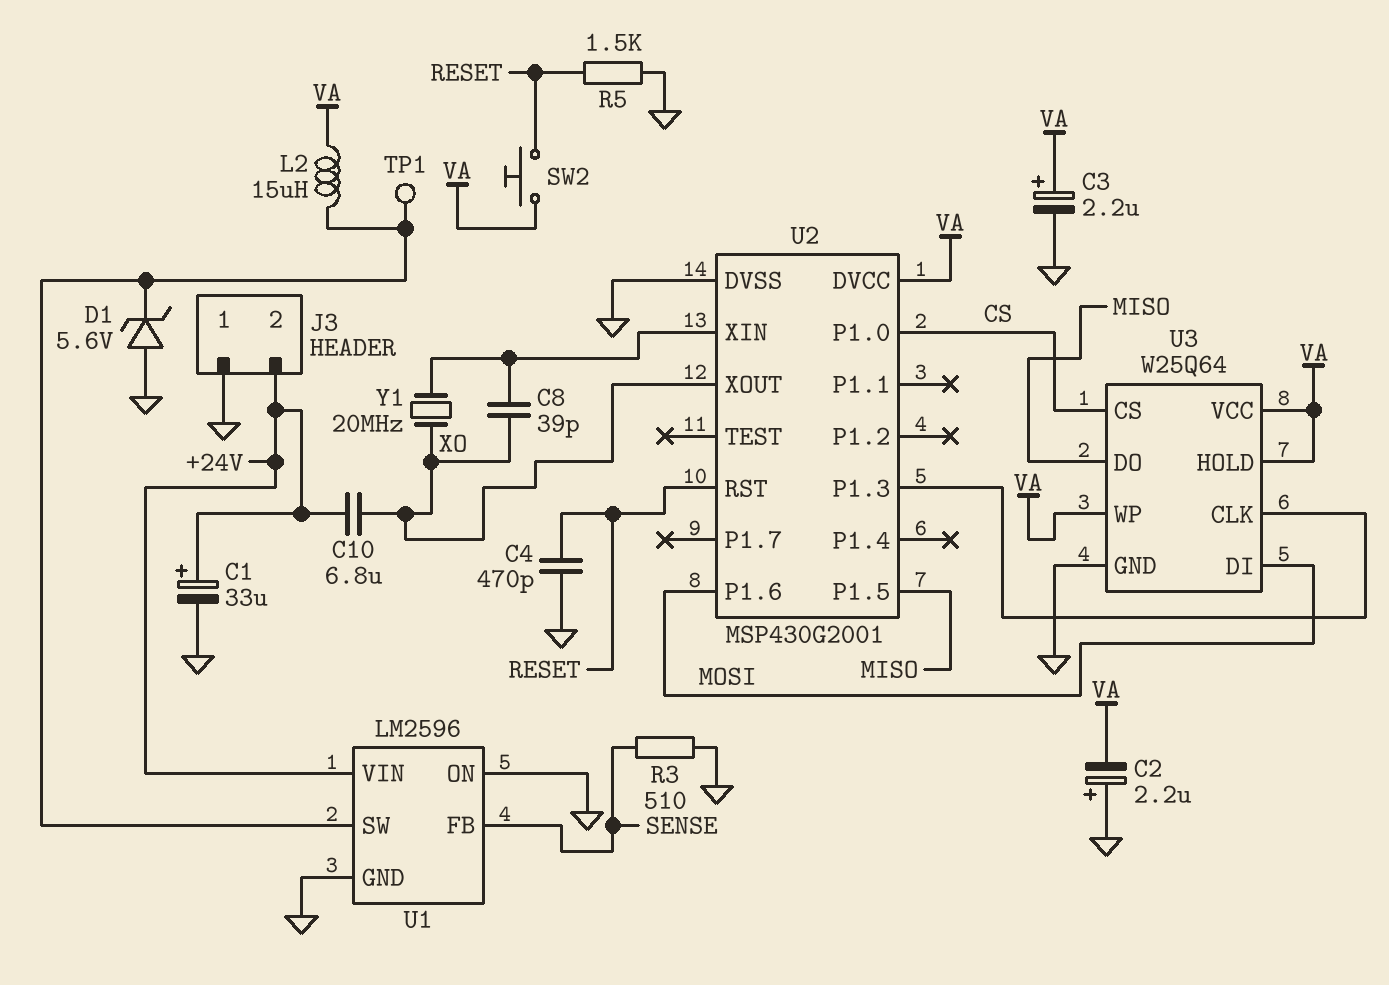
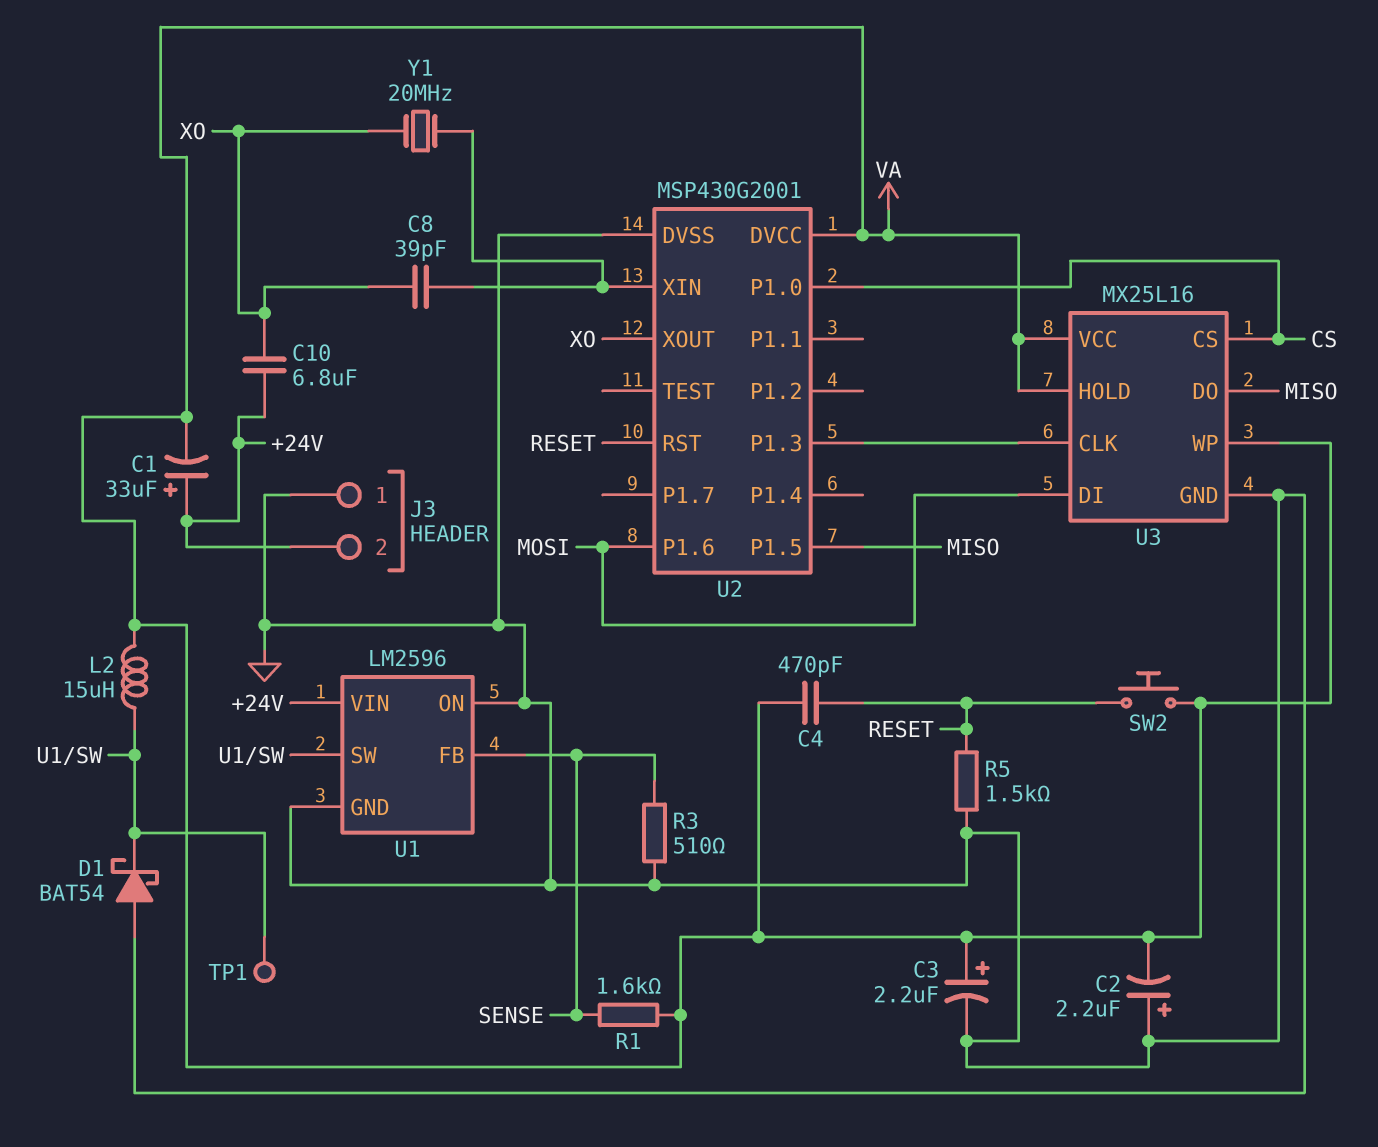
C1: 33uF (plus +24V, minus GND) -> 33uF (plus +24V, minus VA)
C4: 470pF (GND, RESET) -> 470pF (RESET, VA)
D1: zener 5.6V (A GND, K U1/SW) -> schottky BAT54 (A GND, K U1/SW)
R1: none -> 1.6k (SENSE, VA)
U3: W25Q64 -> MX25L16

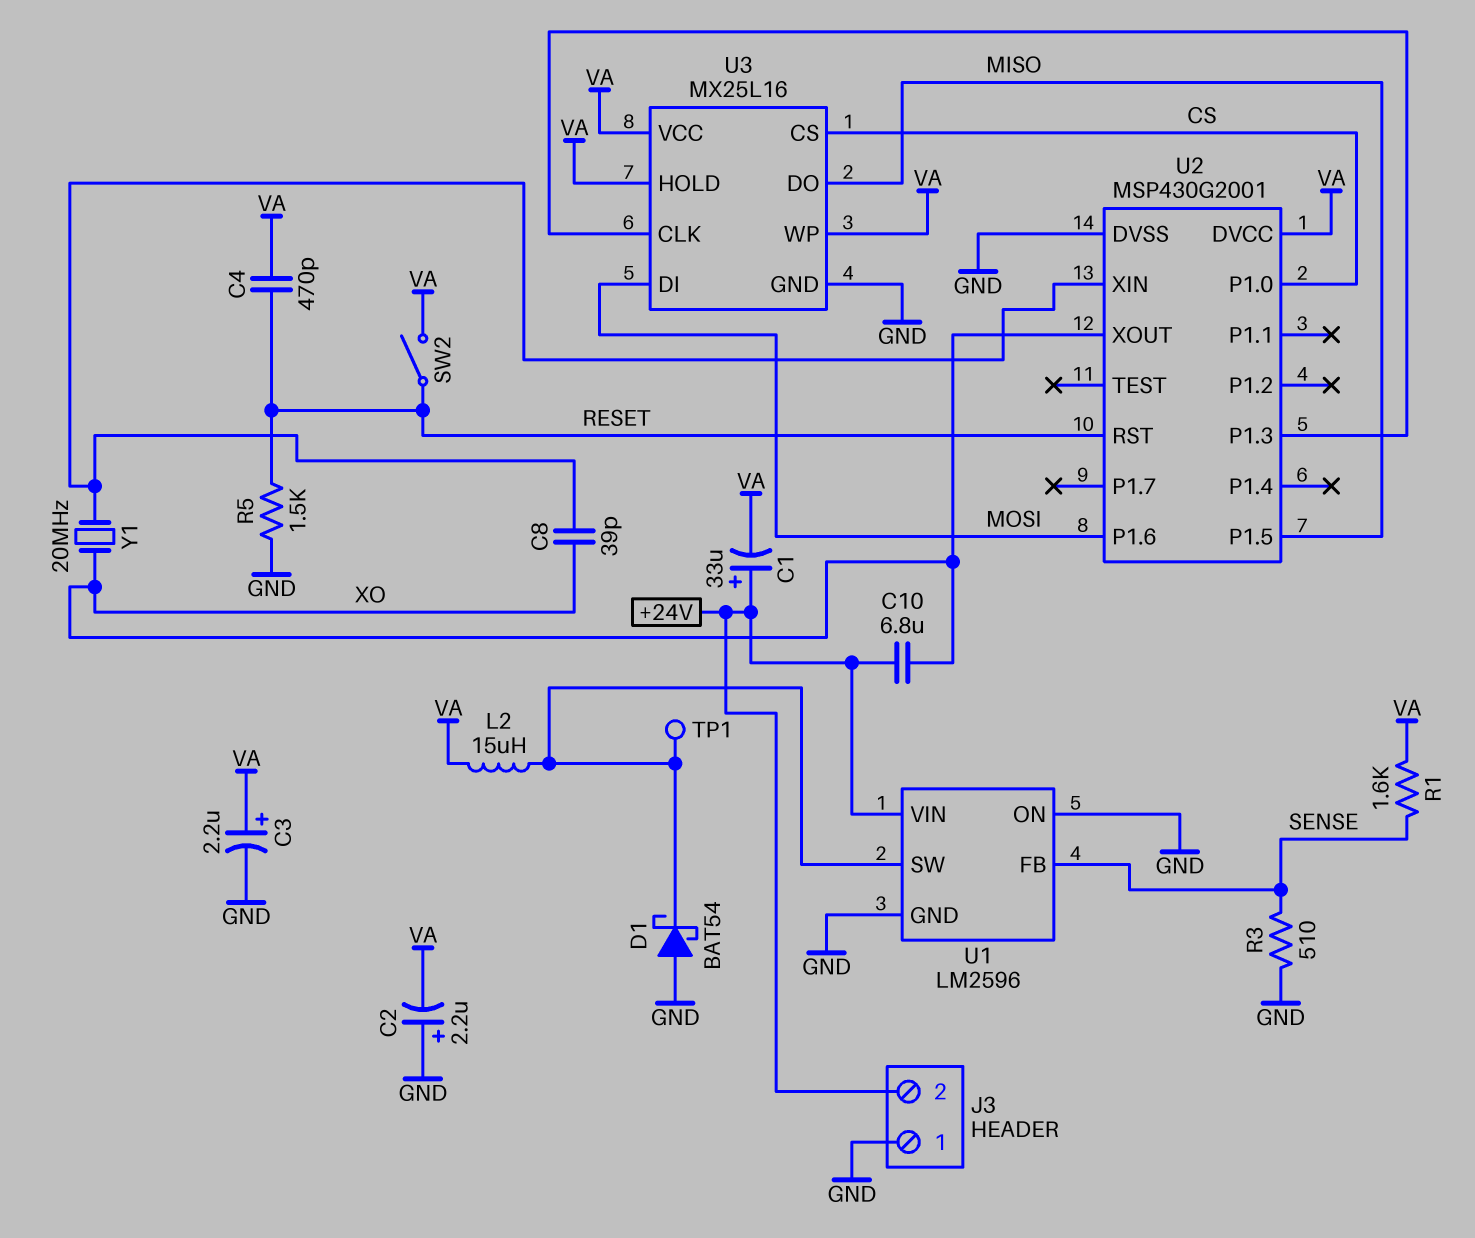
SW2: button (RESET, VA) -> switch (RESET, VA)

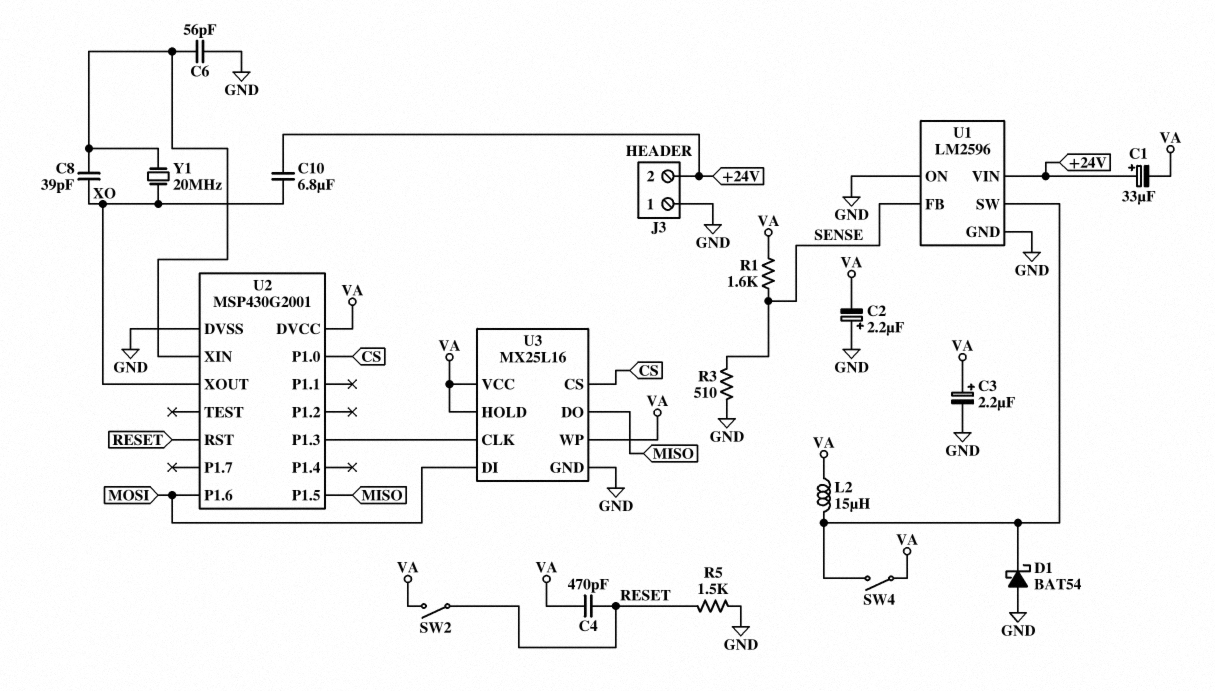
C6: none -> 56pF (GND, U2/XIN)
SW4: none -> switch (U1/SW, VA)
TP1: test point (U1/SW) -> none

